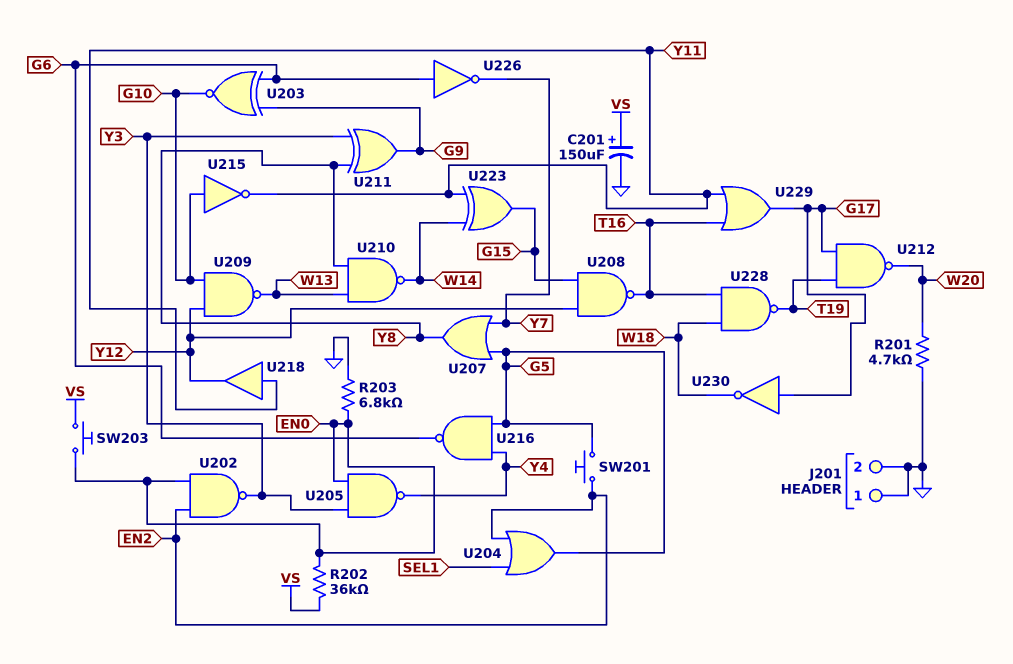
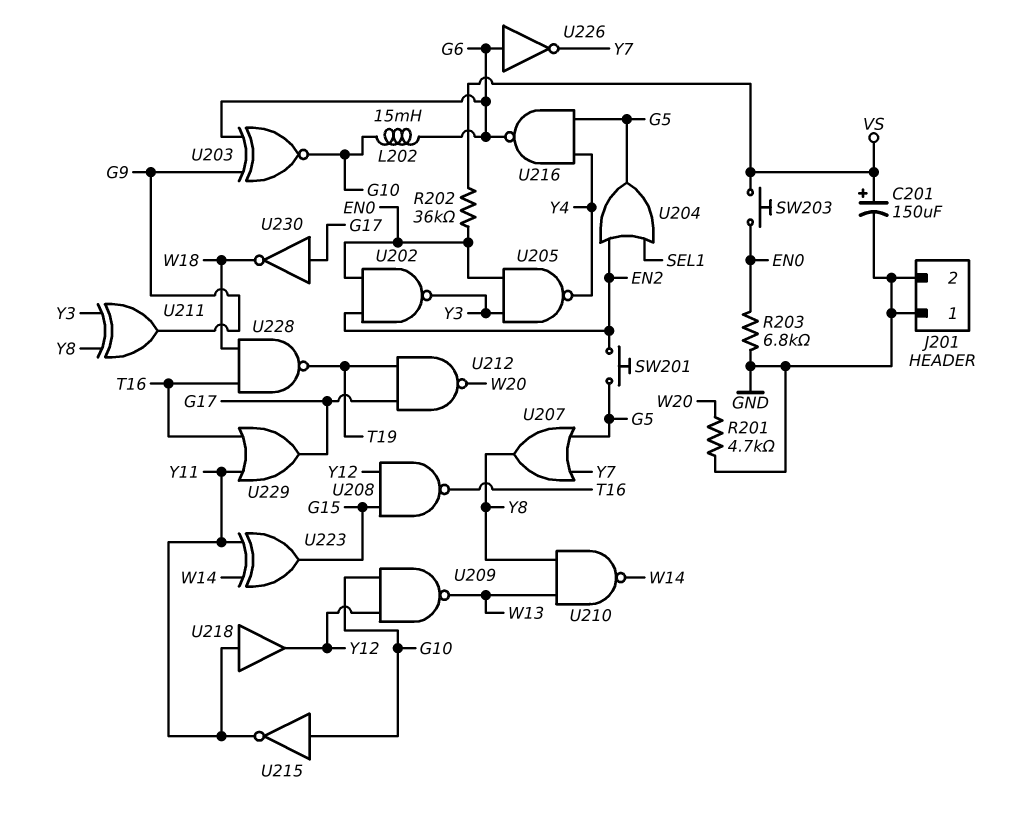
L202: none -> 15mH (G6, G10)

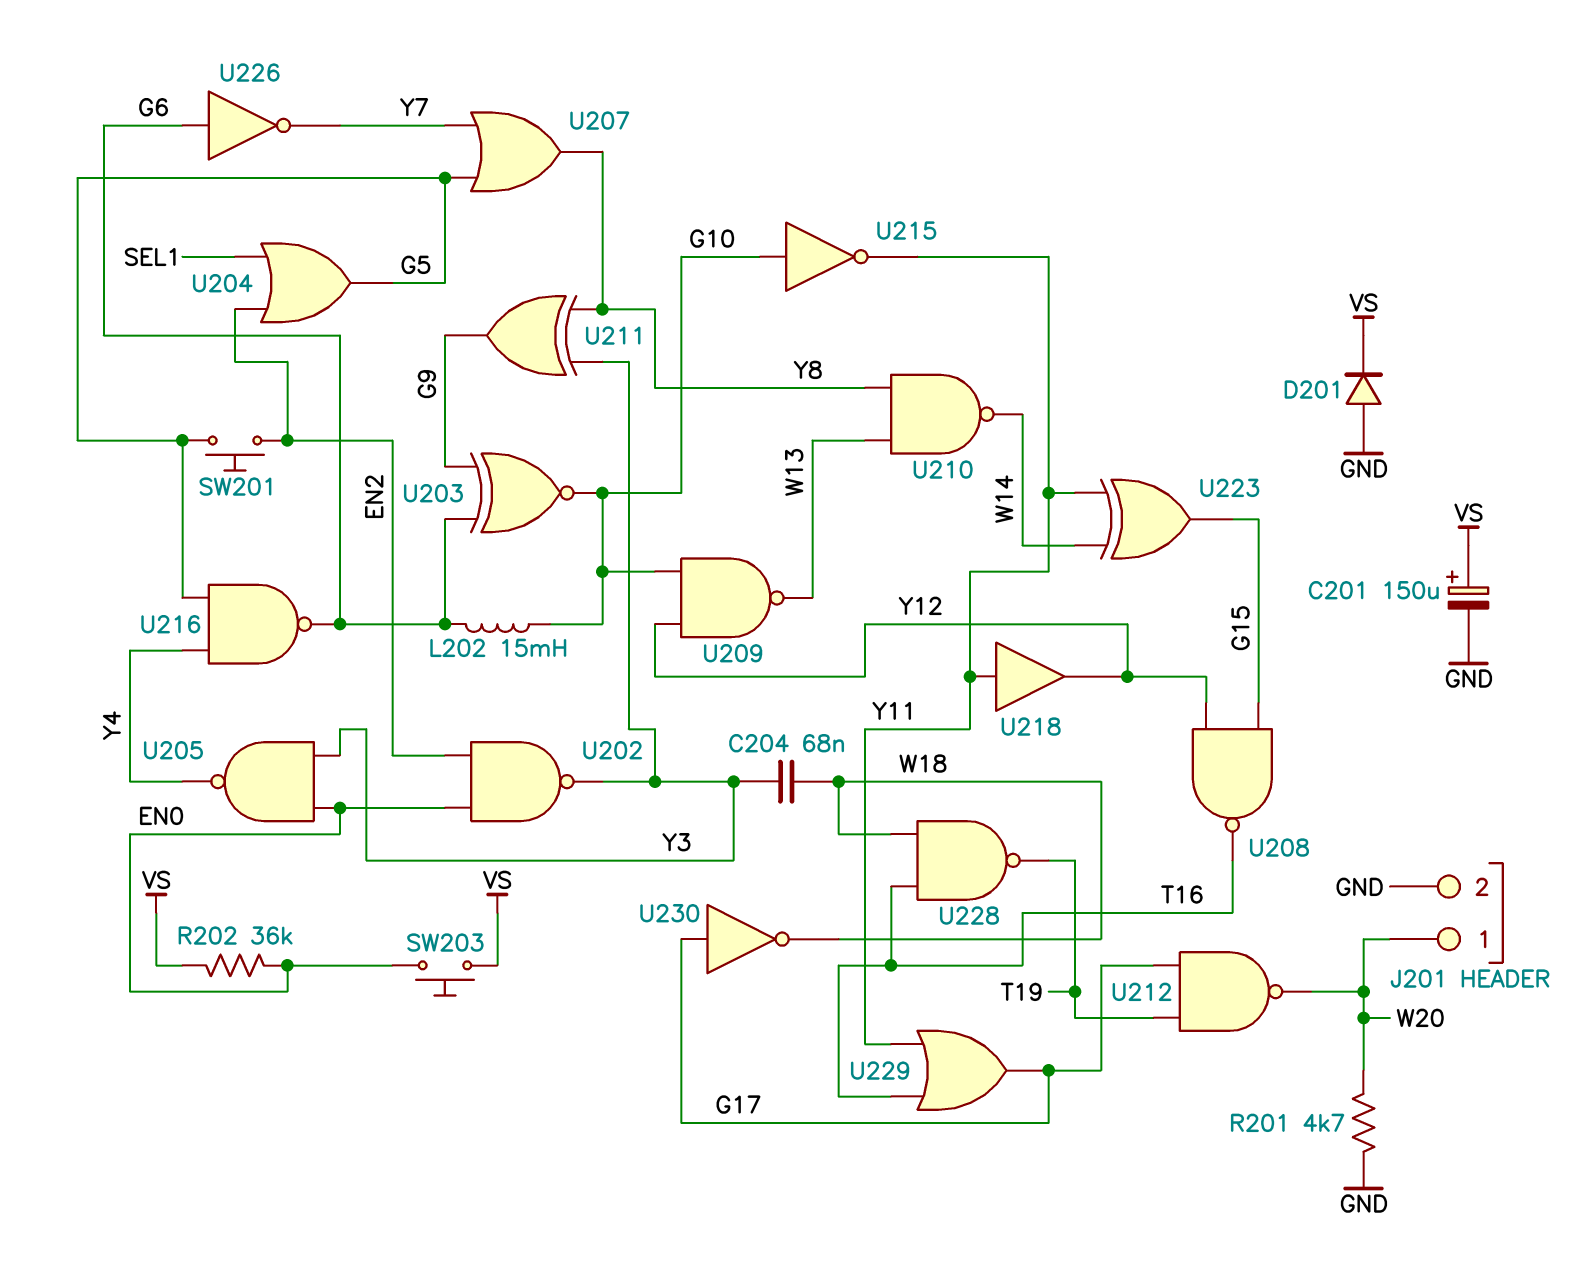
C204: none -> 68nF (W18, Y3)
D201: none -> diode (A GND, K VS)
J201 pin 1: GND -> W20
R203: 6.8k (EN0, GND) -> none

